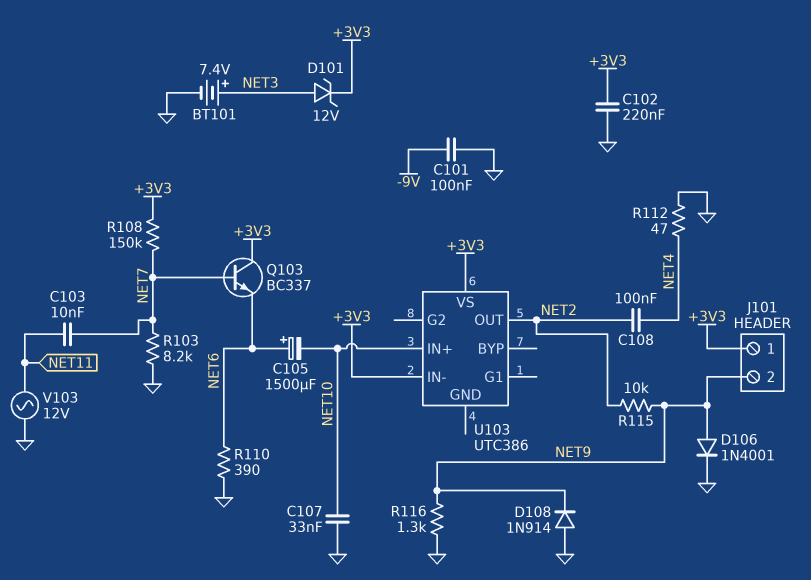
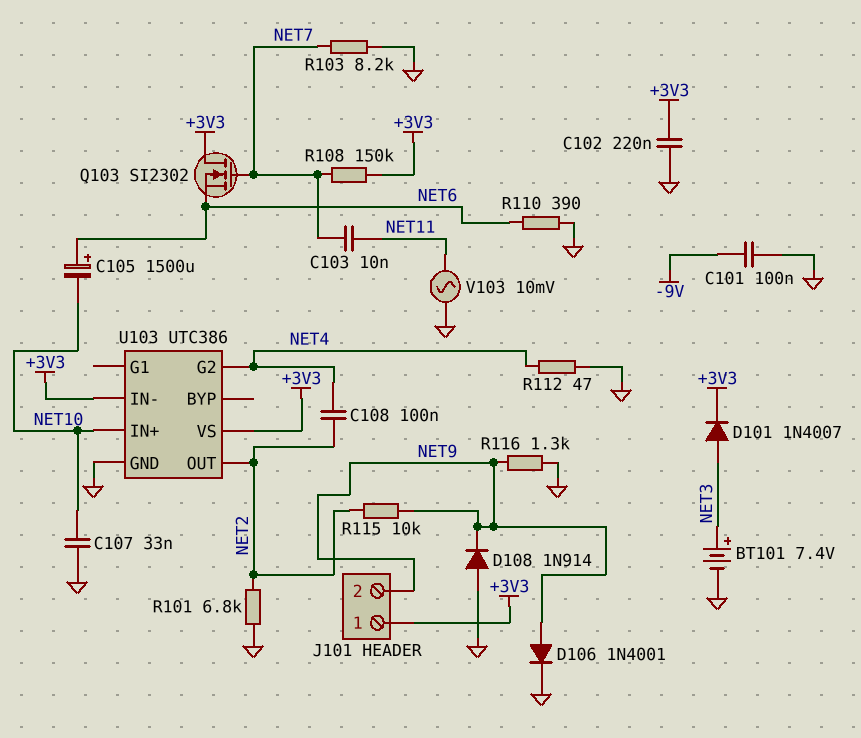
D101: zener 12V (A NET3, K +3V3) -> diode 1N4007 (A NET3, K +3V3)
Q103: NPN BC337 (B NET7, C +3V3, E NET6) -> NMOS SI2302 (G NET7, D +3V3, S NET6)
R101: none -> 6.8k (GND, NET2)
U103 pin G2: none -> NET4
U103 pin GND: none -> GND
V103: AC 12V (GND, NET11) -> AC 10mV (GND, NET11)

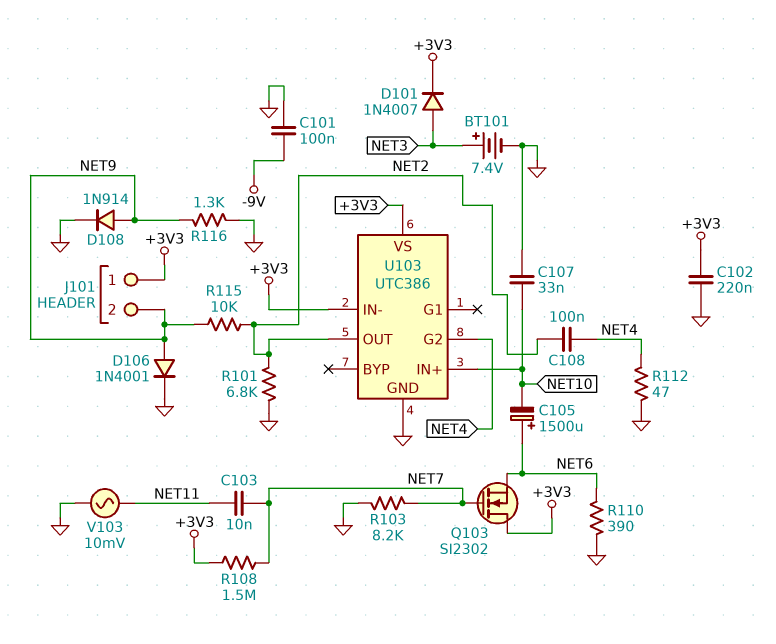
D108: diode 1N914 (A GND, K NET9) -> diode 1N914 (A NET9, K GND)
R108: 150k (+3V3, NET7) -> 1.5M (+3V3, NET7)

